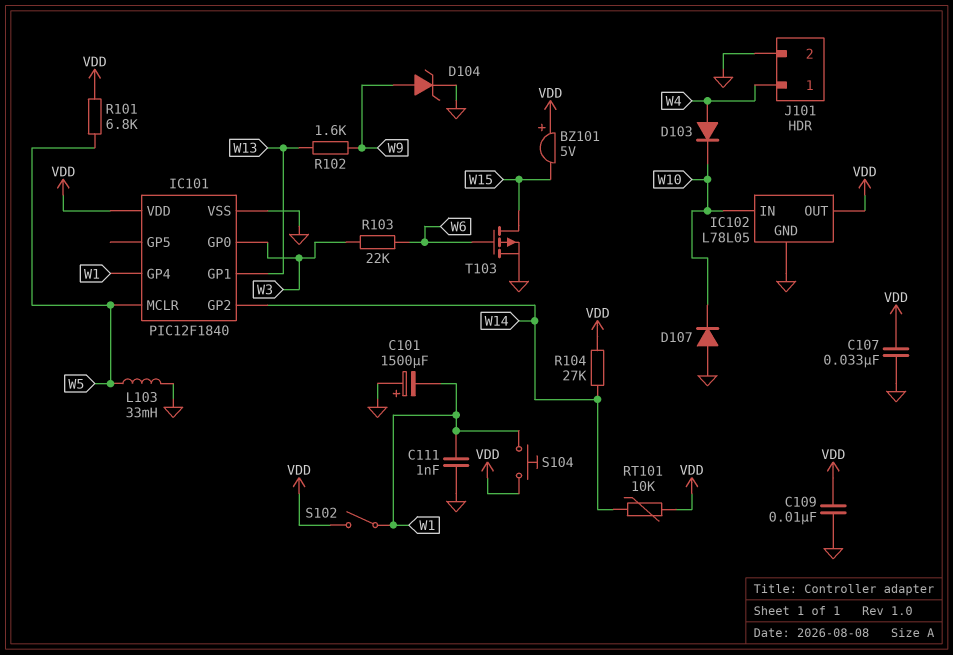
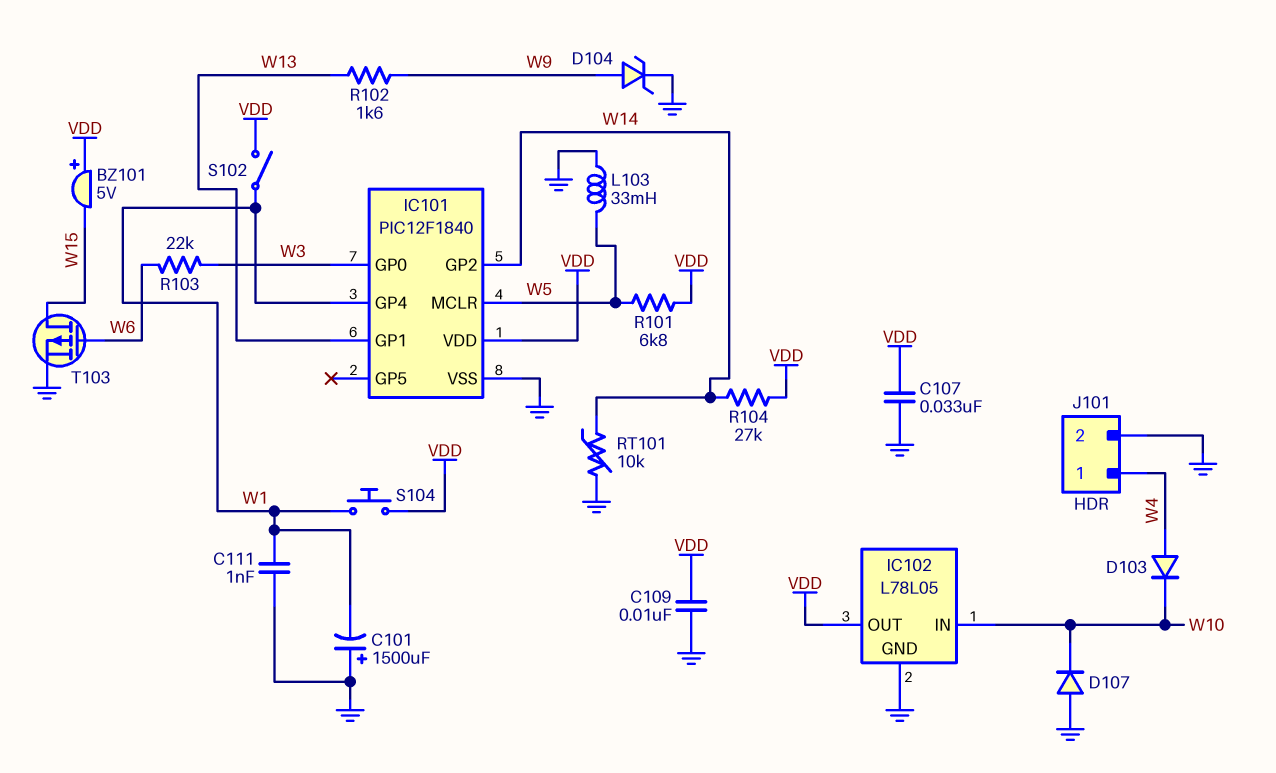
RT101: 10k (VDD, W14) -> 10k (GND, W14)

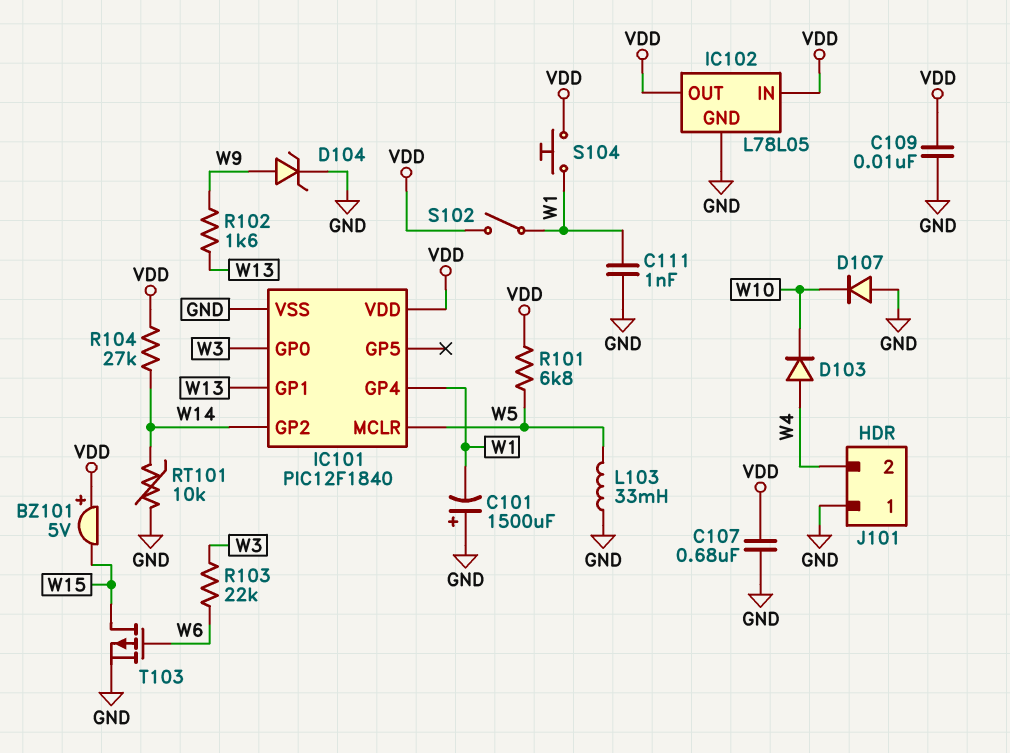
C107: 33nF (GND, VDD) -> 680nF (GND, VDD)
IC102 pin IN: W10 -> VDD
J101 pin 1: W4 -> GND
J101 pin 2: GND -> W4

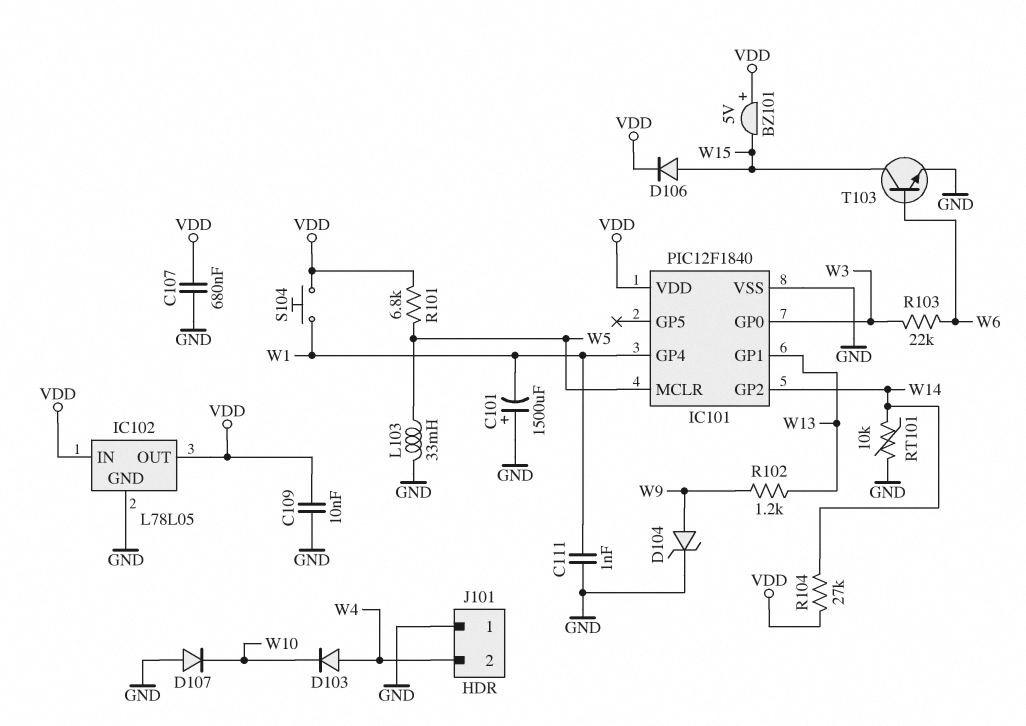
D106: none -> diode (A W15, K VDD)
R102: 1.6k (W9, W13) -> 1.2k (W9, W13)
S102: switch (VDD, W1) -> none
T103: PMOS (G W6, D W15, S GND) -> NPN (B W6, C W15, E GND)

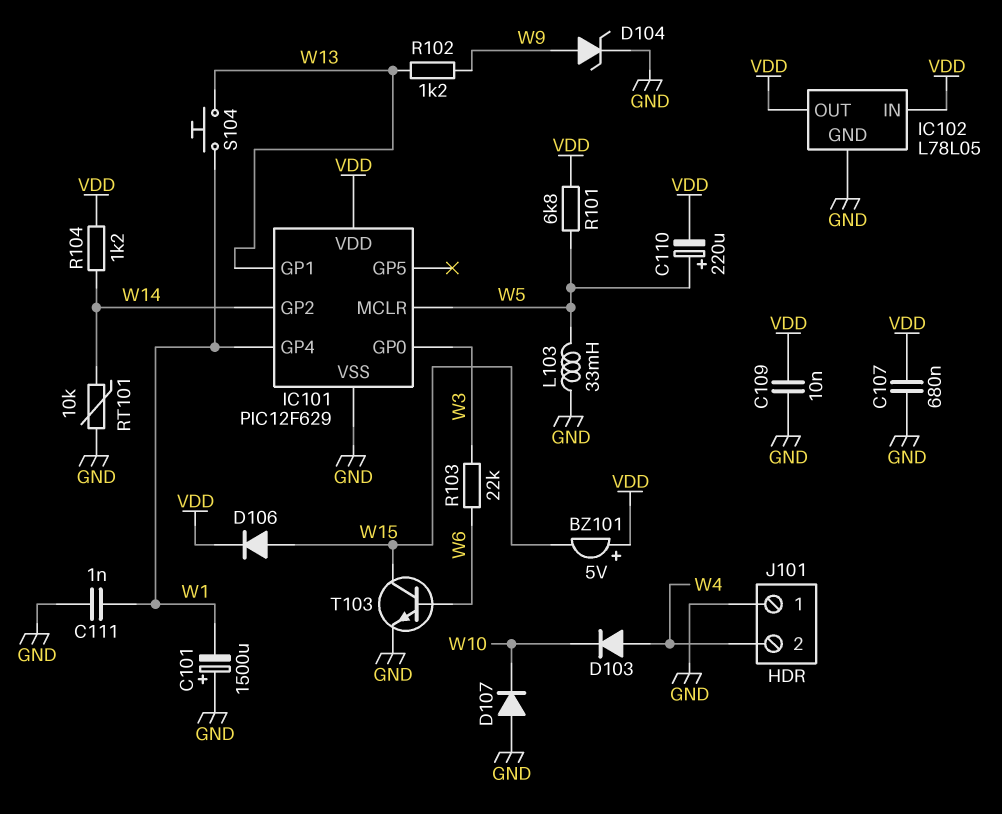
C110: none -> 220uF (plus W5, minus VDD)
IC101: PIC12F1840 -> PIC12F629
R104: 27k (VDD, W14) -> 1.2k (VDD, W14)
S104: button (VDD, W1) -> button (W1, W13)

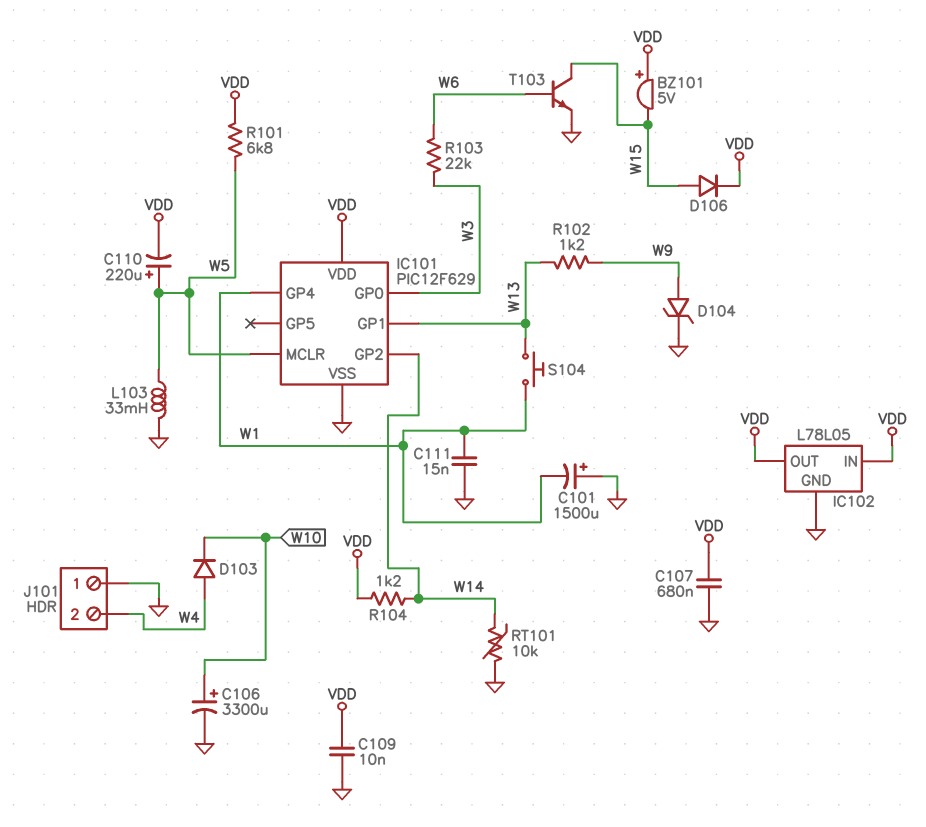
C106: none -> 3300uF (plus W10, minus GND)
C111: 1nF (GND, W1) -> 15nF (GND, W1)
D107: diode (A GND, K W10) -> none

